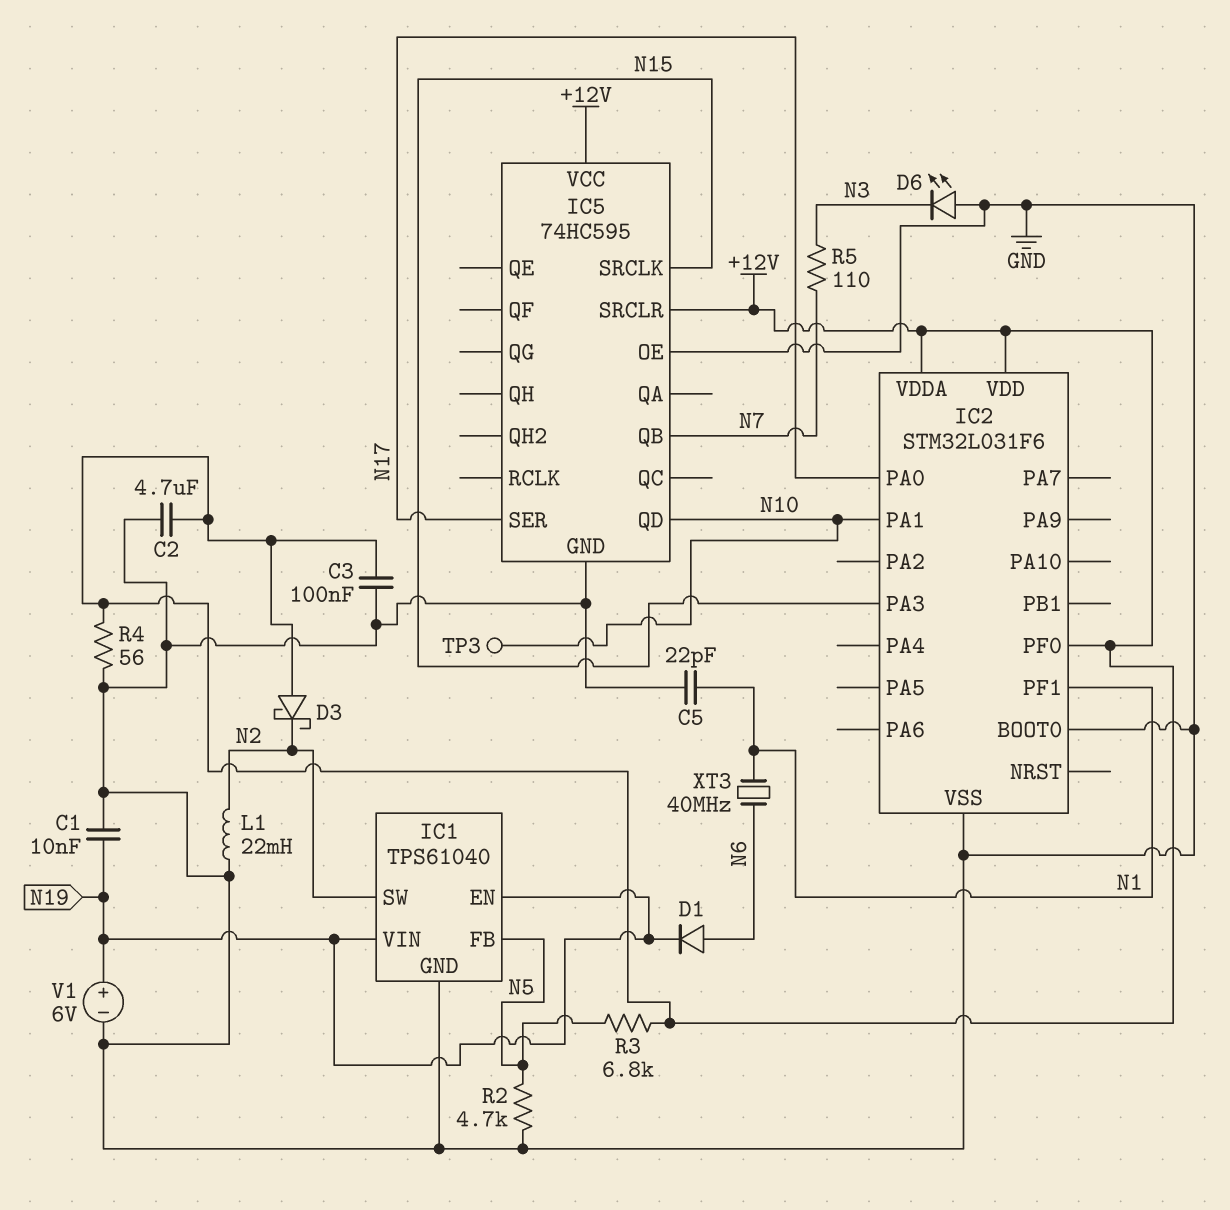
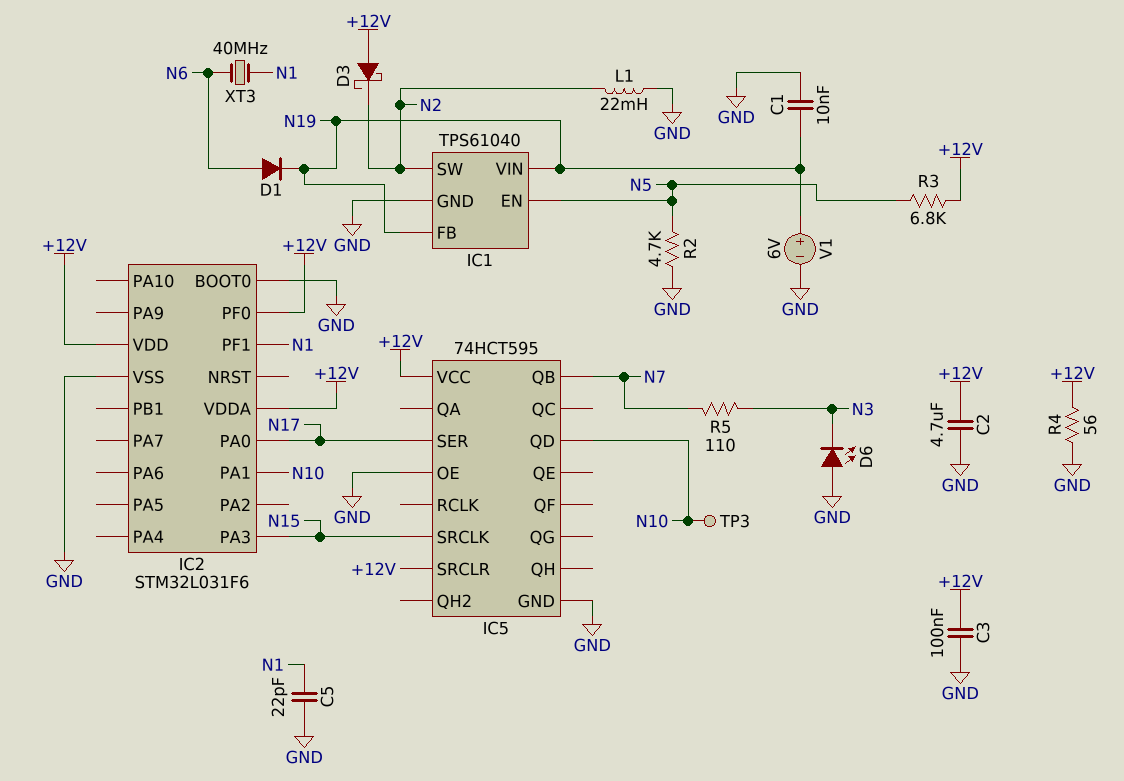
IC1 pin EN: N19 -> N5
IC1 pin FB: N5 -> N19
IC5: 74HC595 -> 74HCT595

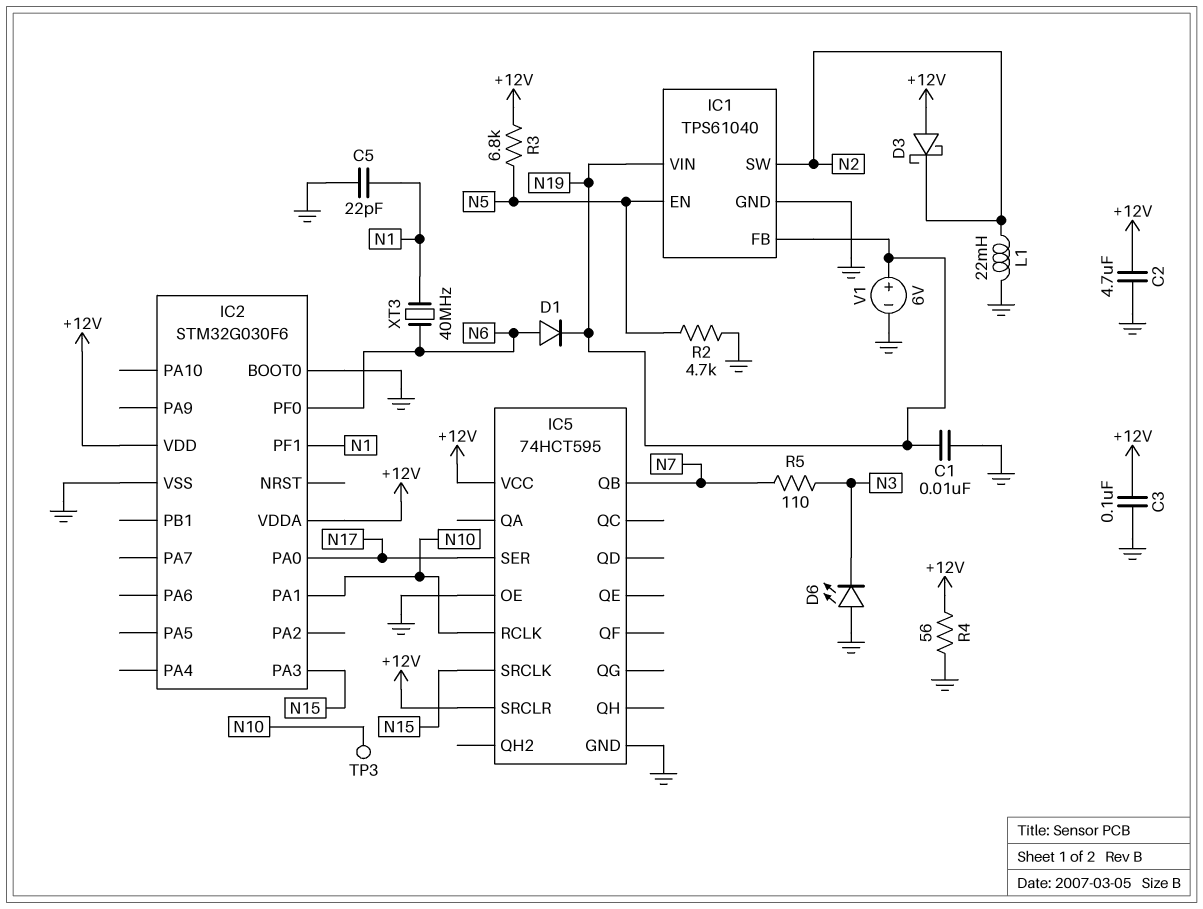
IC2: STM32L031F6 -> STM32G030F6
IC2 pin PF0: +12V -> N6
IC5 pin QD: N10 -> none
IC5 pin RCLK: none -> N10

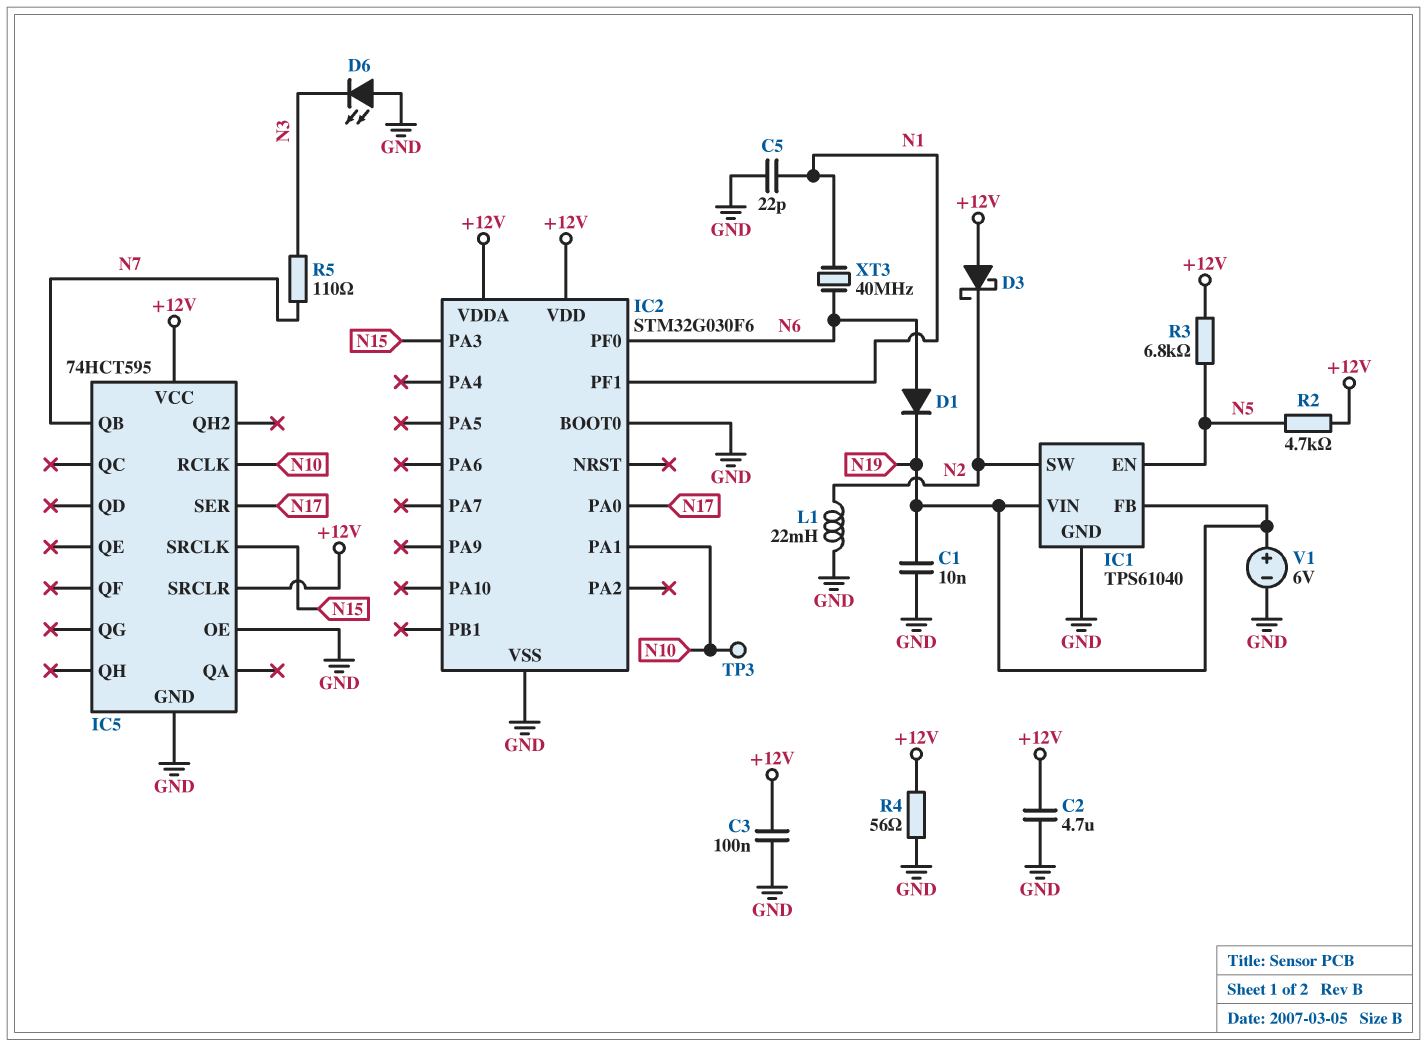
R2: 4.7k (GND, N5) -> 4.7k (+12V, N5)

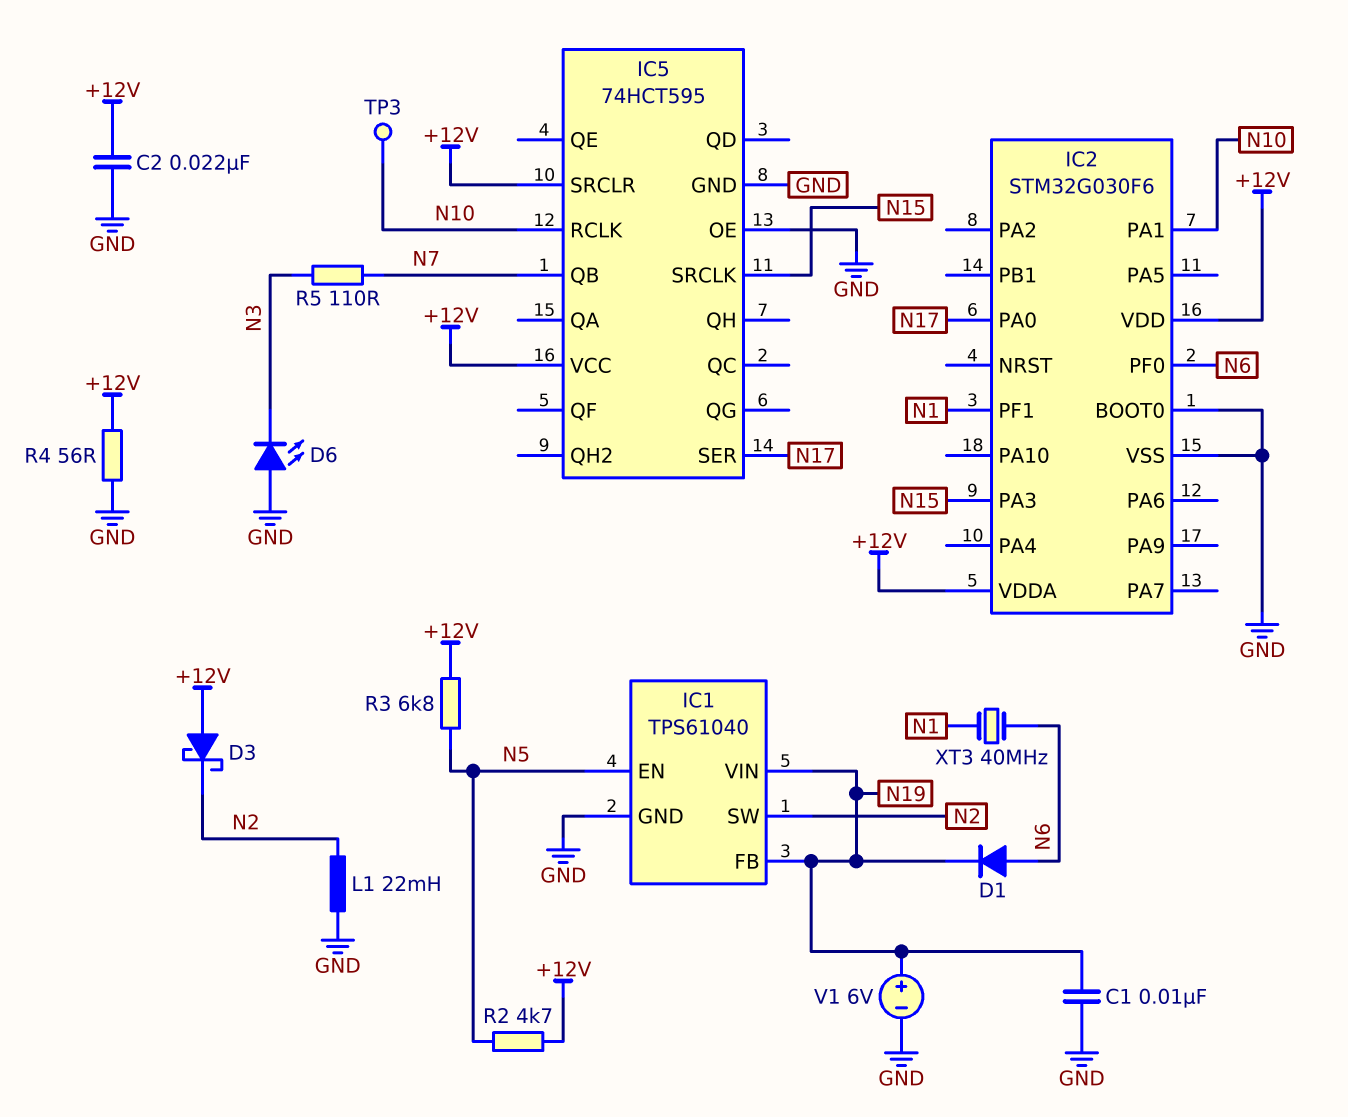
C2: 4.7uF (+12V, GND) -> 22nF (+12V, GND)
C3: 100nF (+12V, GND) -> none
C5: 22pF (GND, N1) -> none

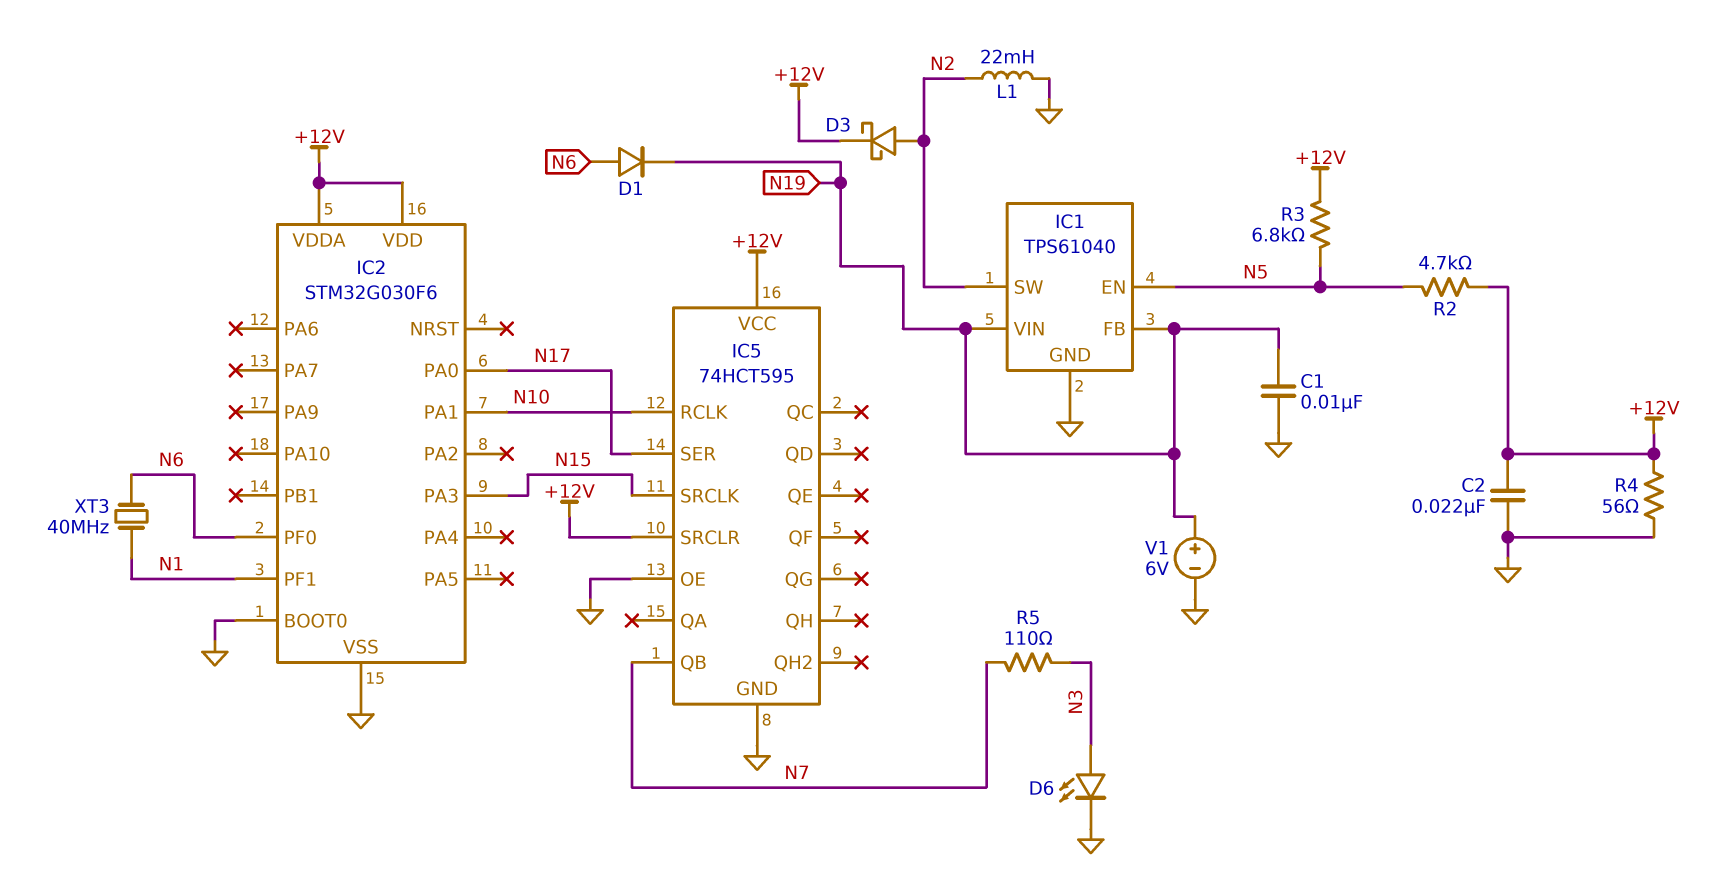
D3: schottky (A +12V, K N2) -> schottky (A N2, K +12V)
D6: LED (A GND, K N3) -> LED (A N3, K GND)
TP3: test point (N10) -> none

